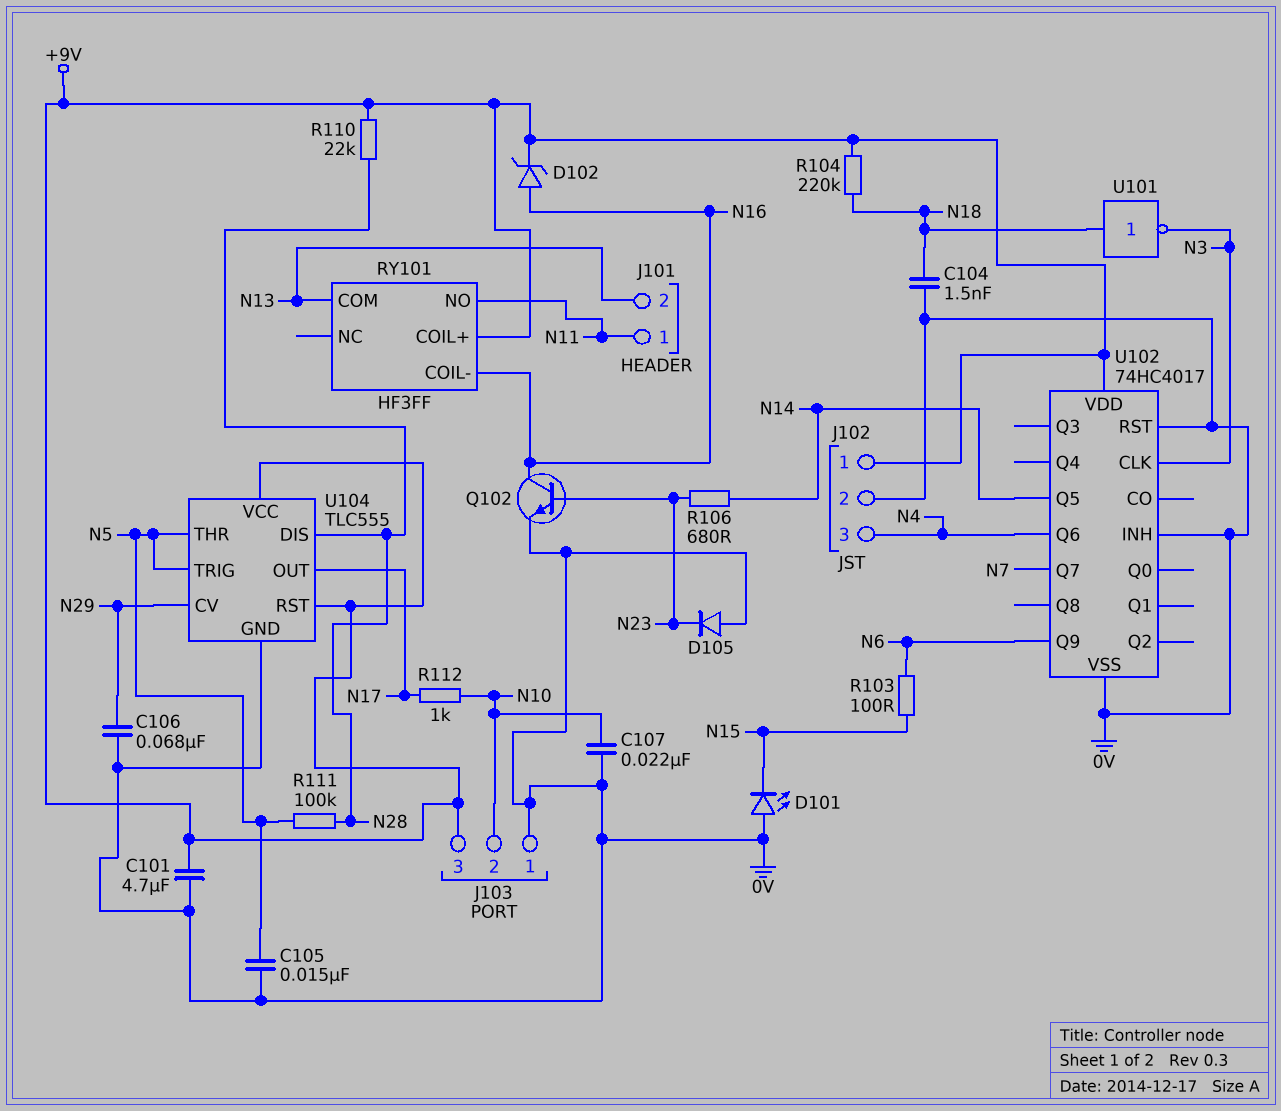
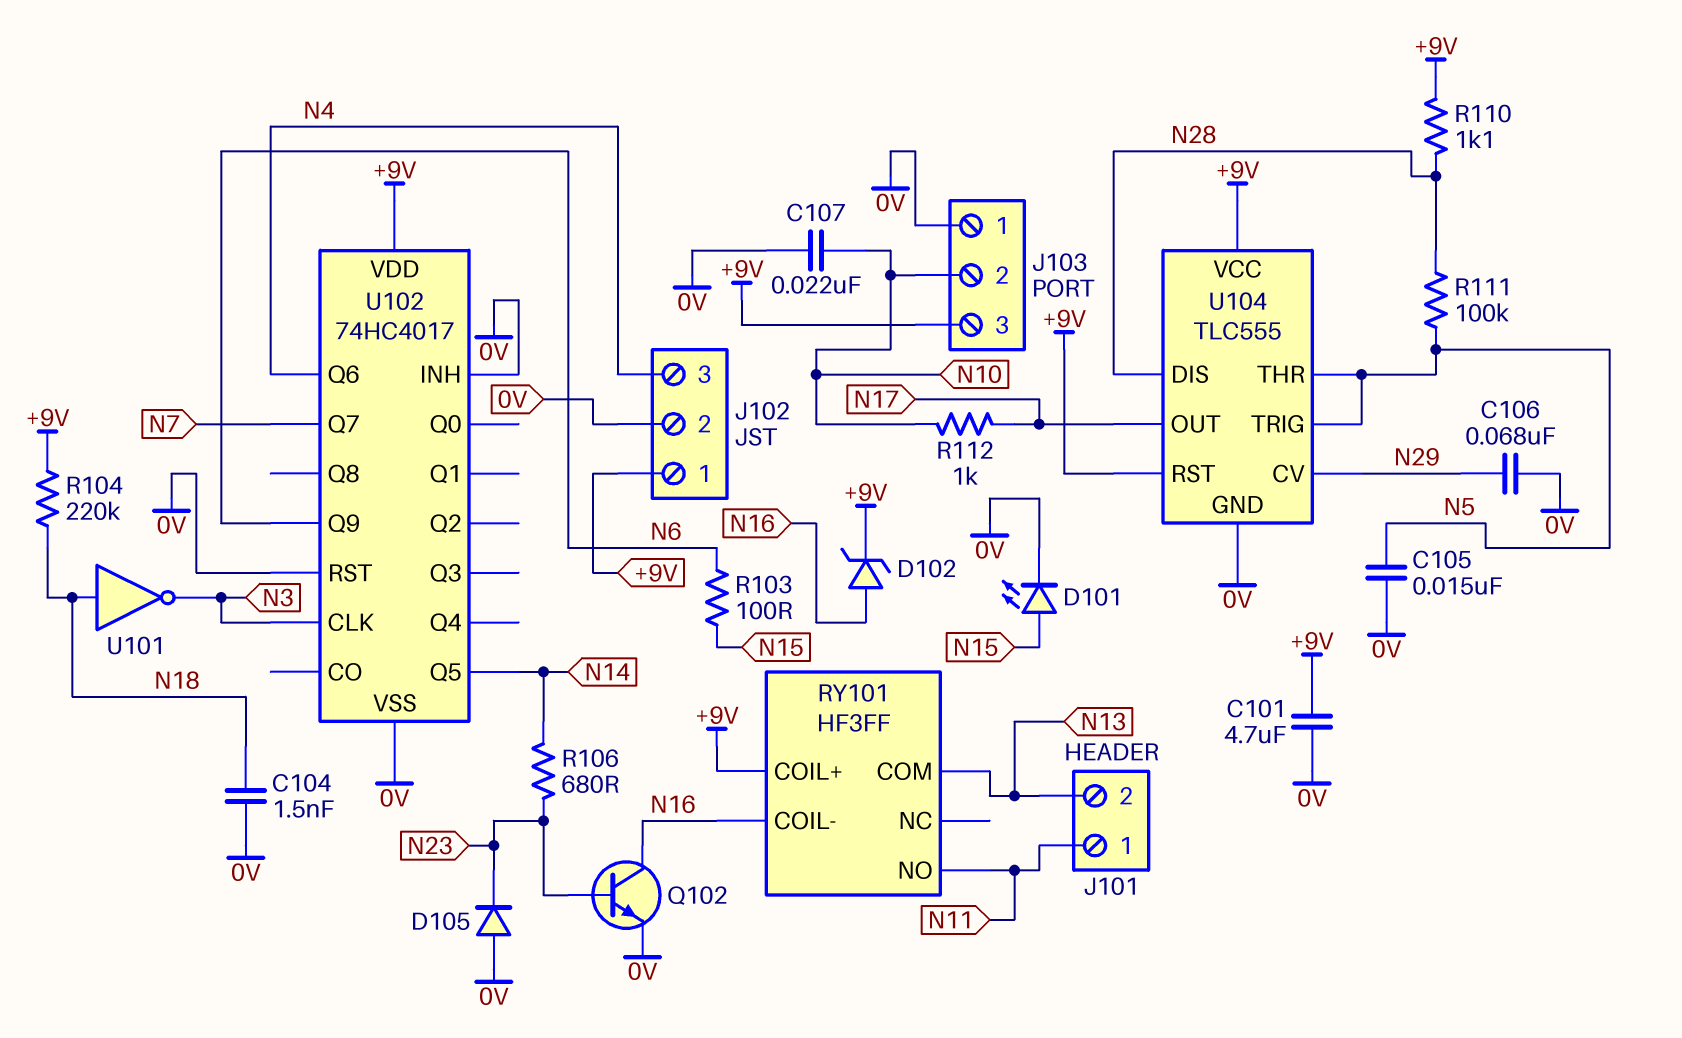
D101: LED (A 0V, K N15) -> LED (A N15, K 0V)
R110: 22k (+9V, N28) -> 1.1k (+9V, N28)

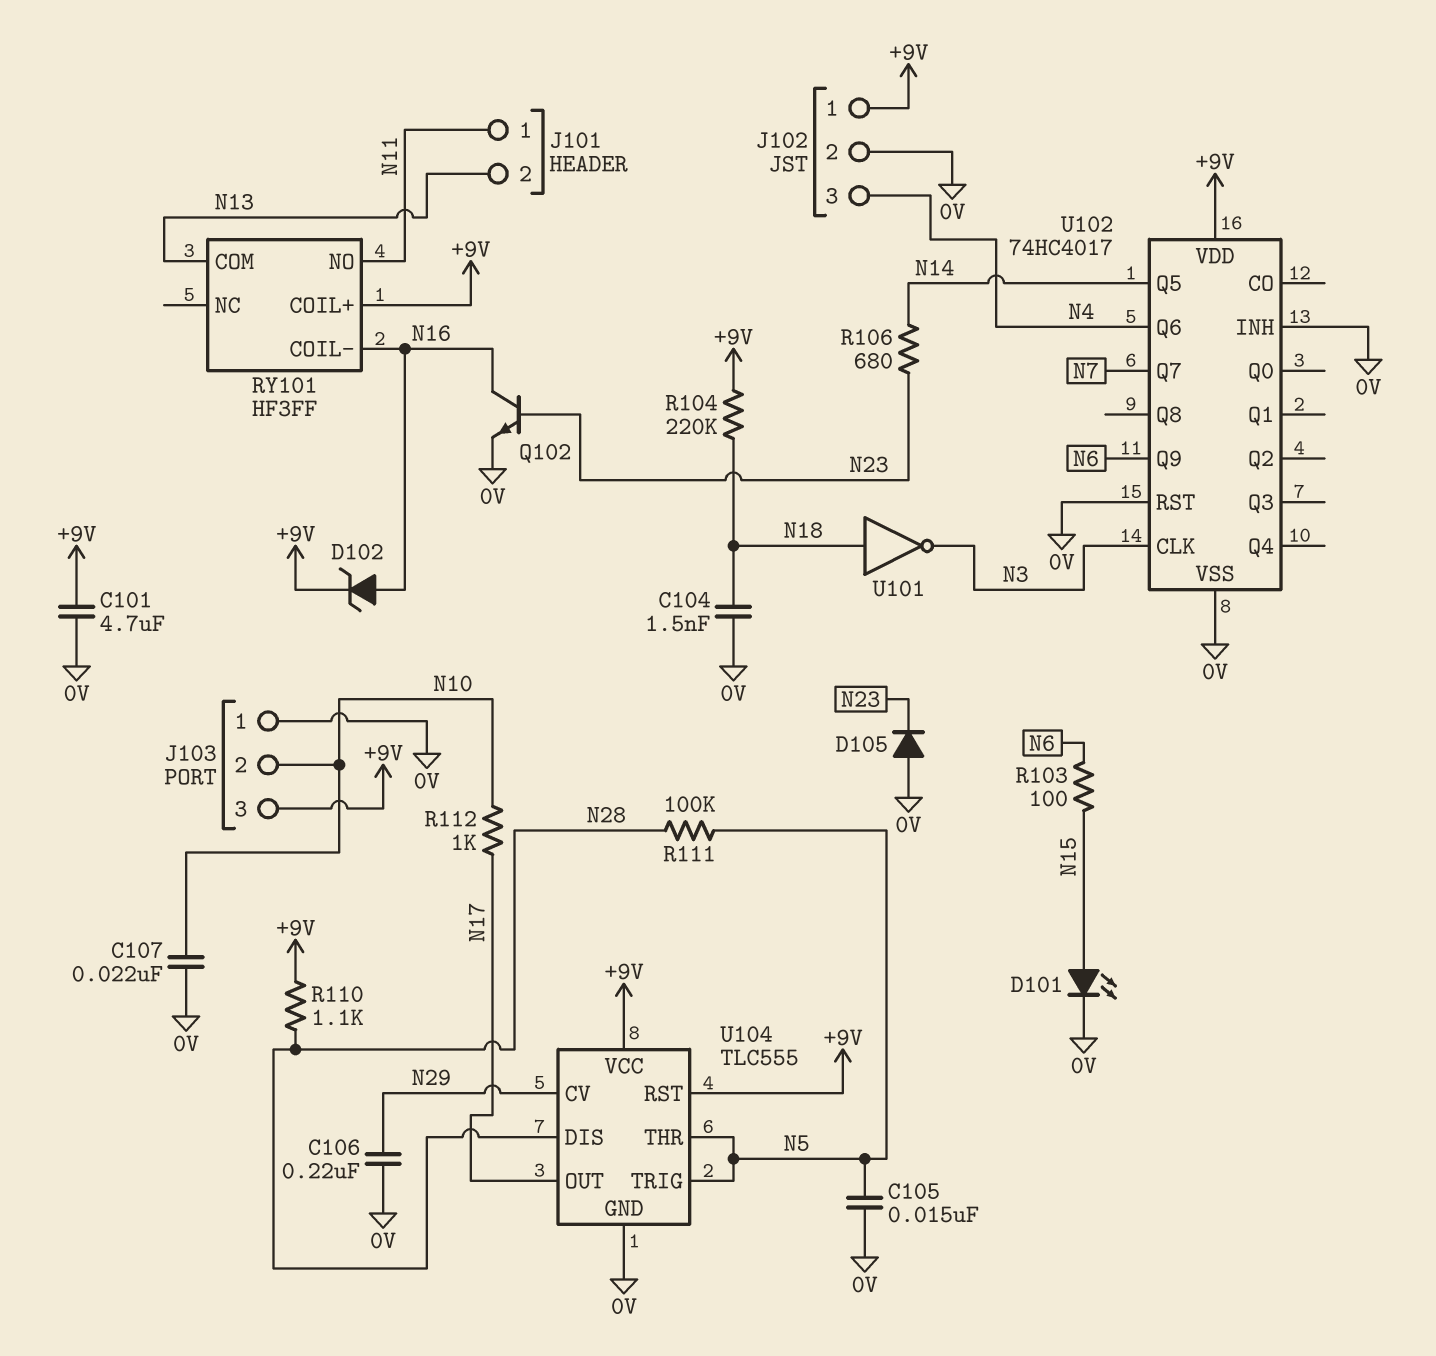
C106: 68nF (0V, N29) -> 220nF (0V, N29)

